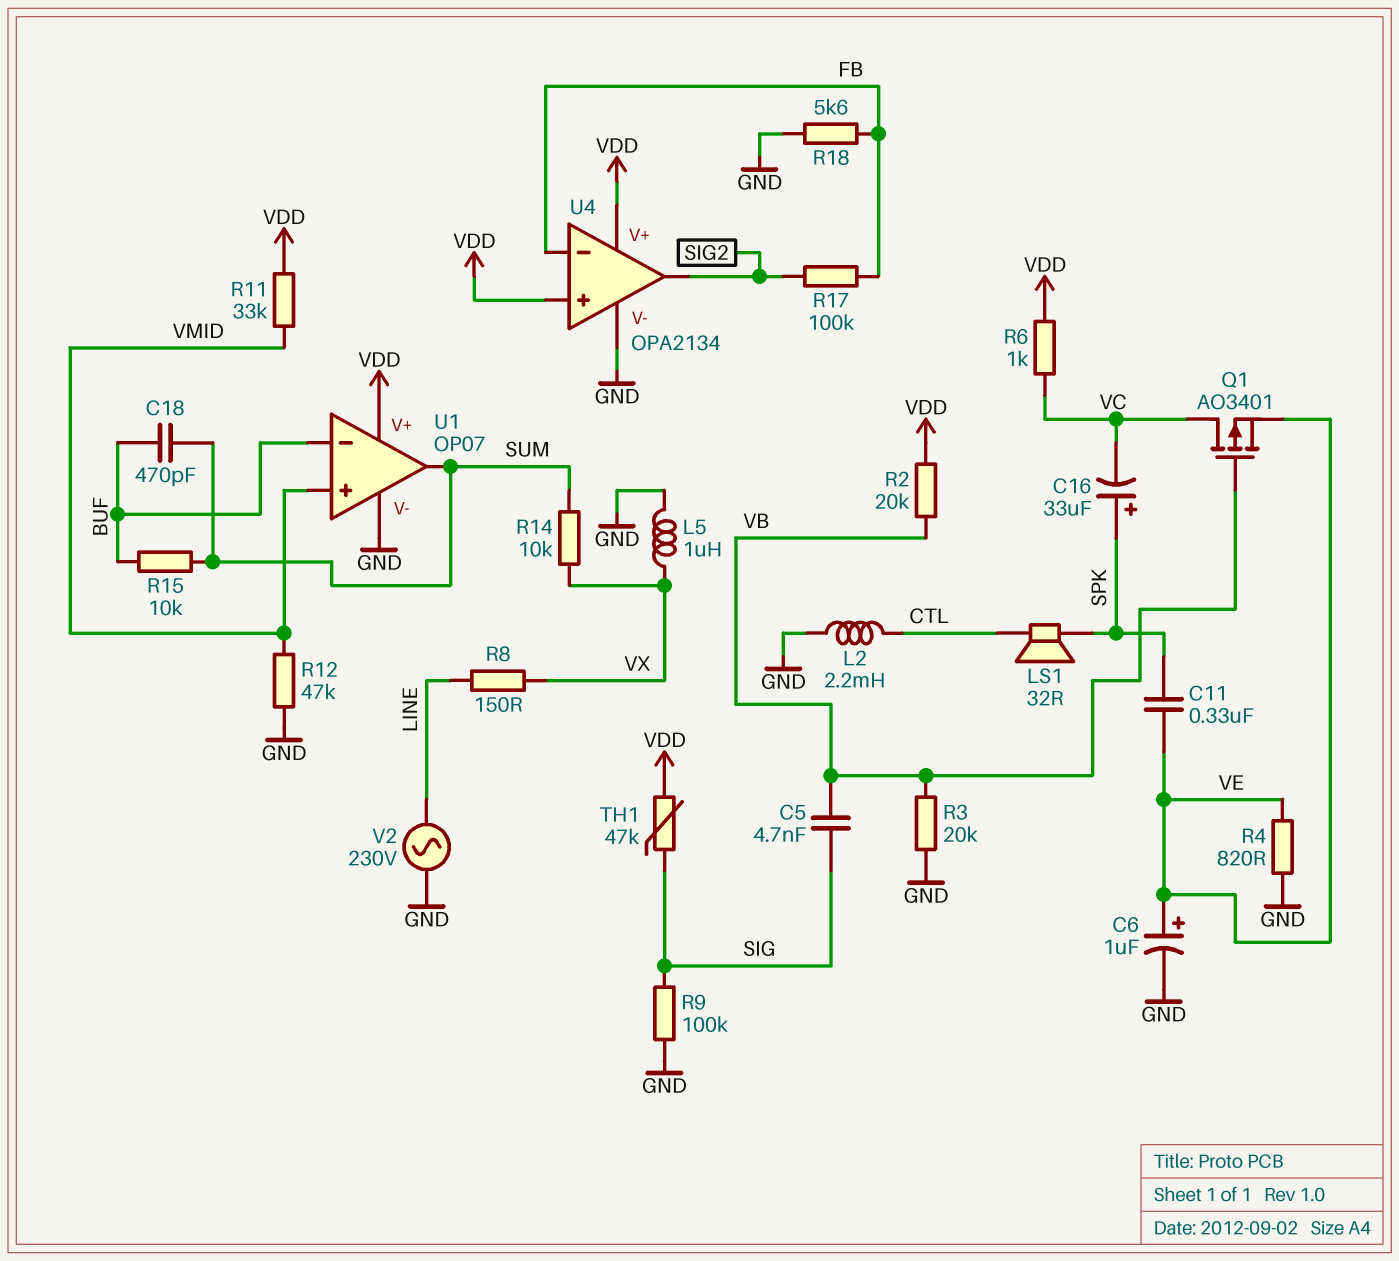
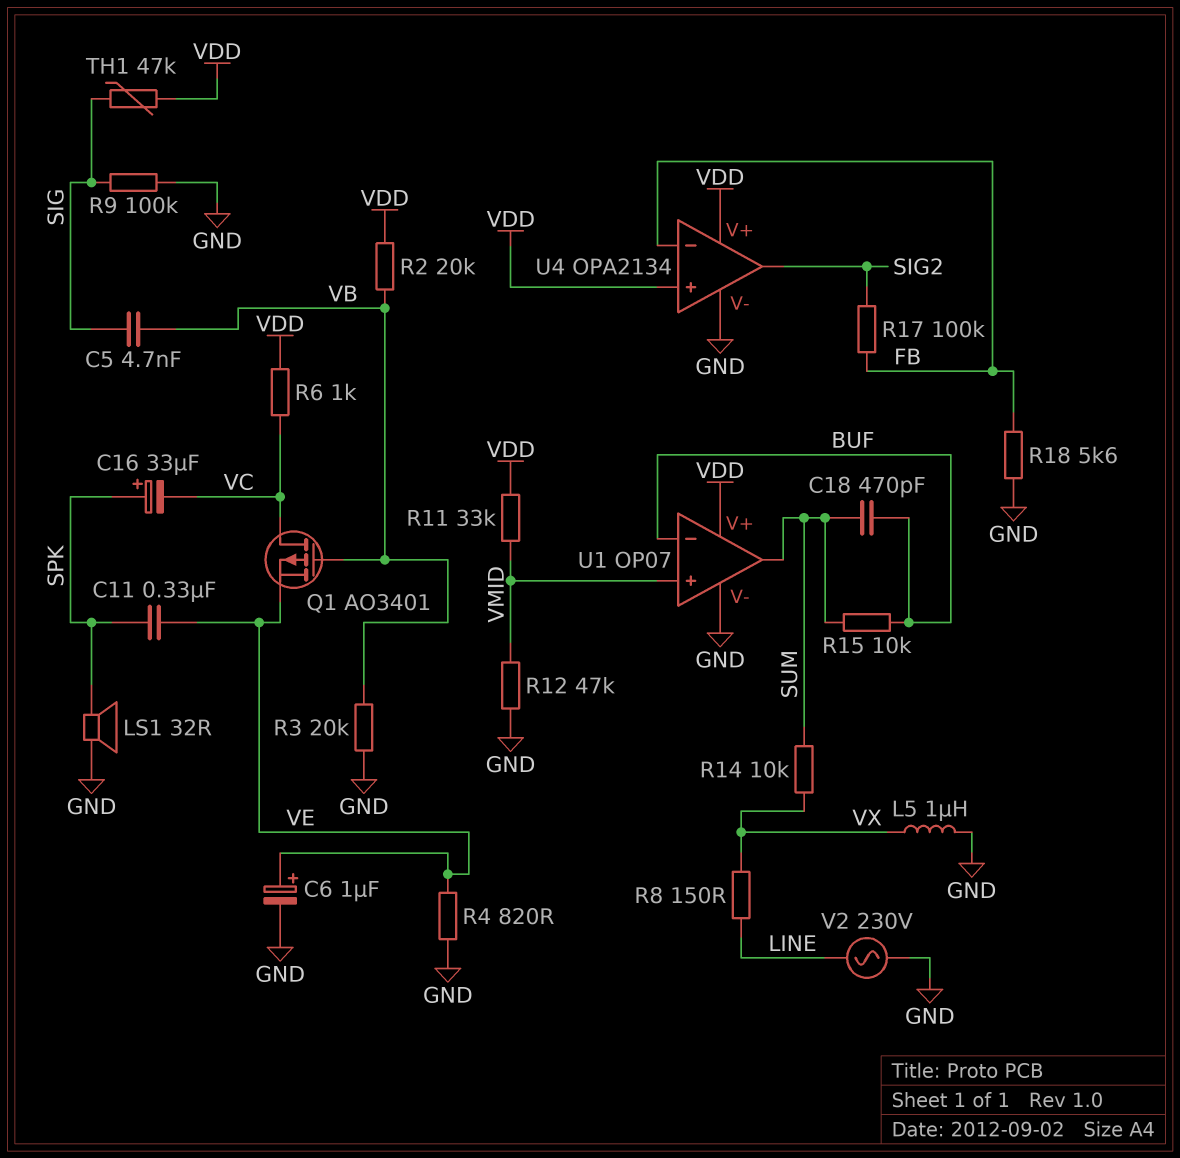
L2: 2.2mH (CTL, GND) -> none
LS1: speaker 32R (CTL, SPK) -> speaker 32R (GND, SPK)

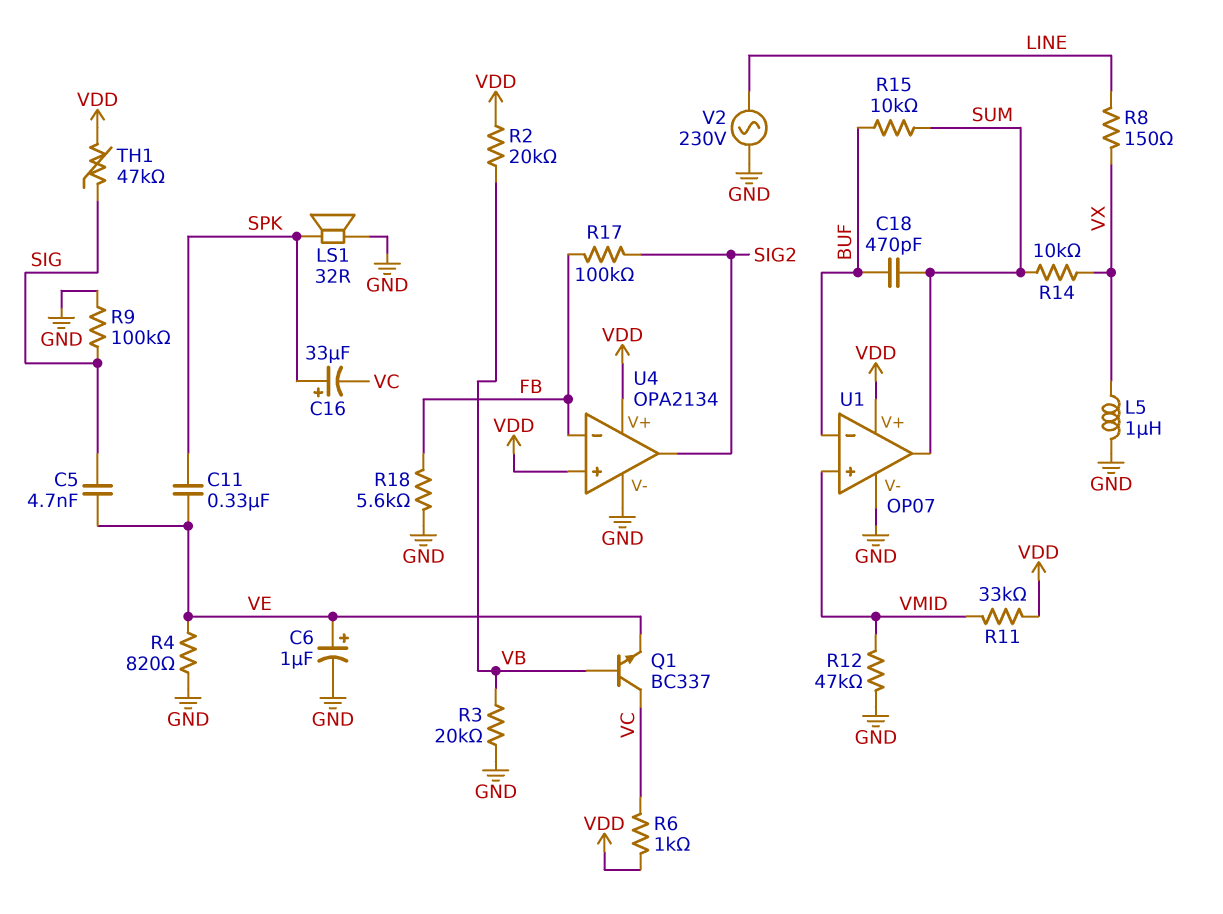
C5: 4.7nF (SIG, VB) -> 4.7nF (SIG, VE)
Q1: PMOS AO3401 (G VB, D VC, S VE) -> NPN BC337 (B VB, C VC, E VE)

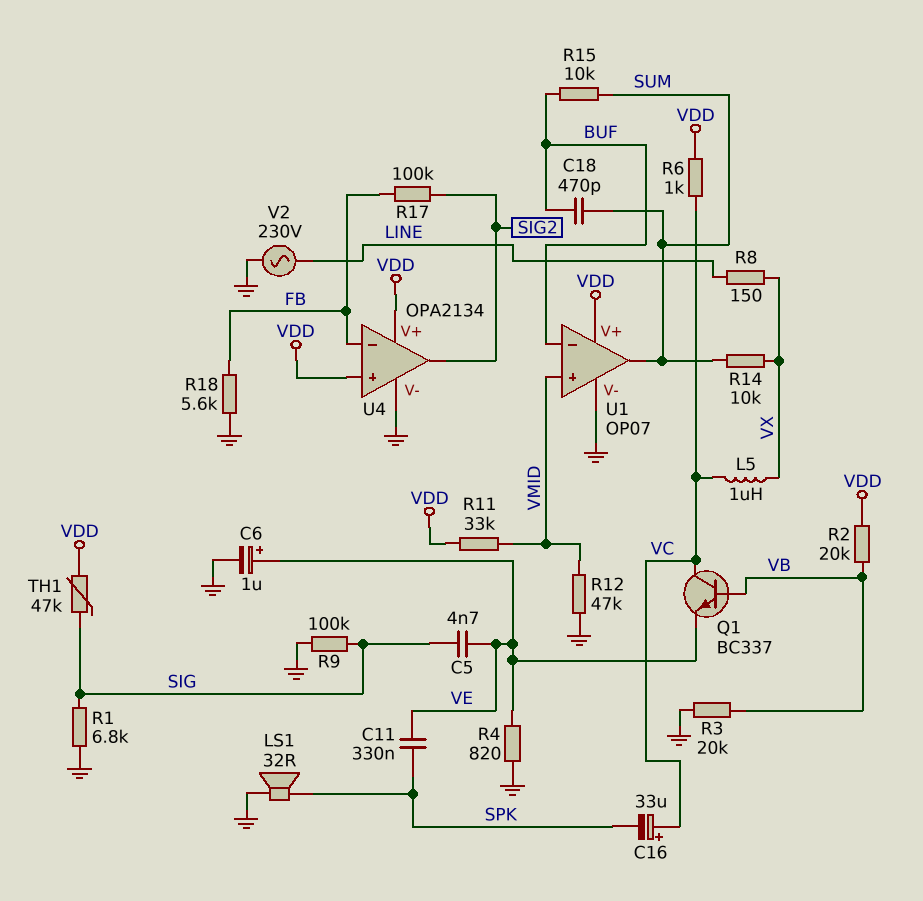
C16: 33uF (plus SPK, minus VC) -> 33uF (plus VC, minus SPK)
L5: 1uH (GND, VX) -> 1uH (VC, VX)
R1: none -> 6.8k (GND, SIG)

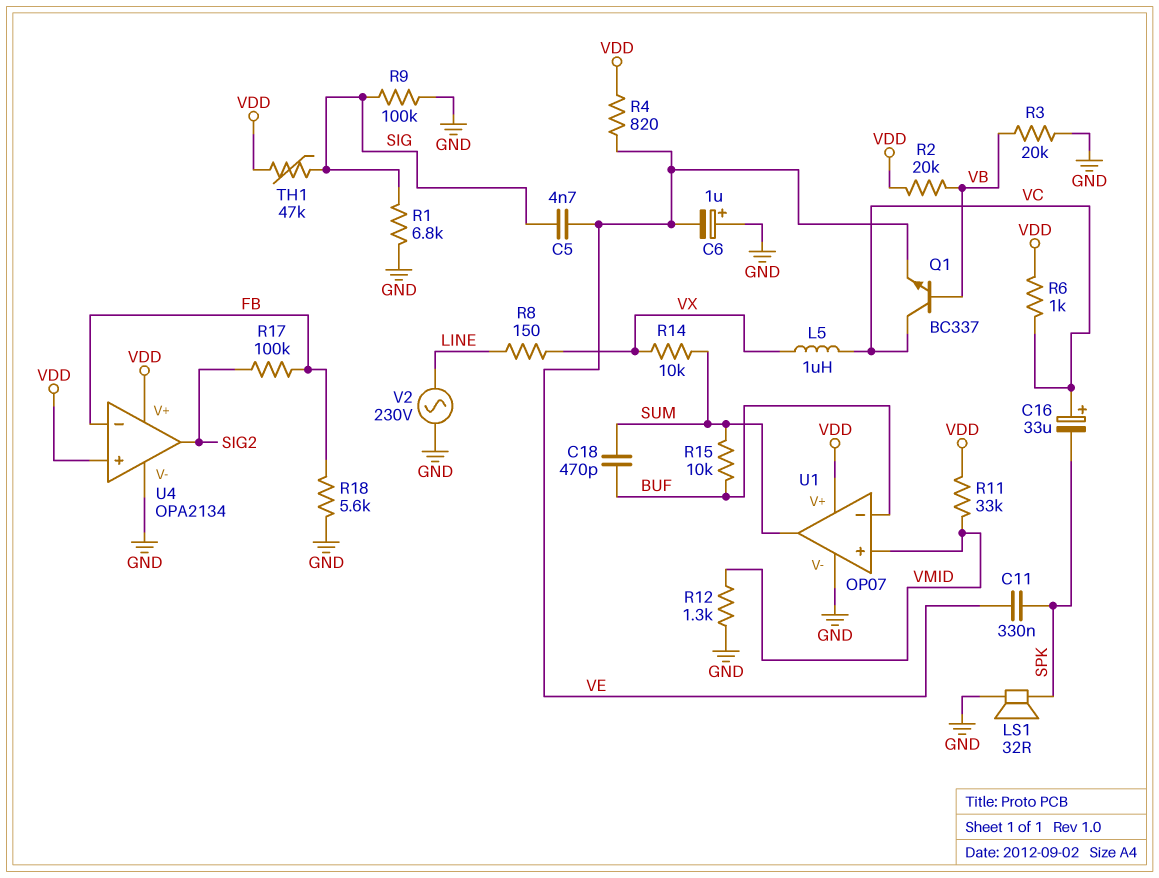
C6: 1uF (plus VE, minus GND) -> 1uF (plus GND, minus VE)
R4: 820 (GND, VE) -> 820 (VDD, VE)
R12: 47k (GND, VMID) -> 1.3k (GND, VMID)

